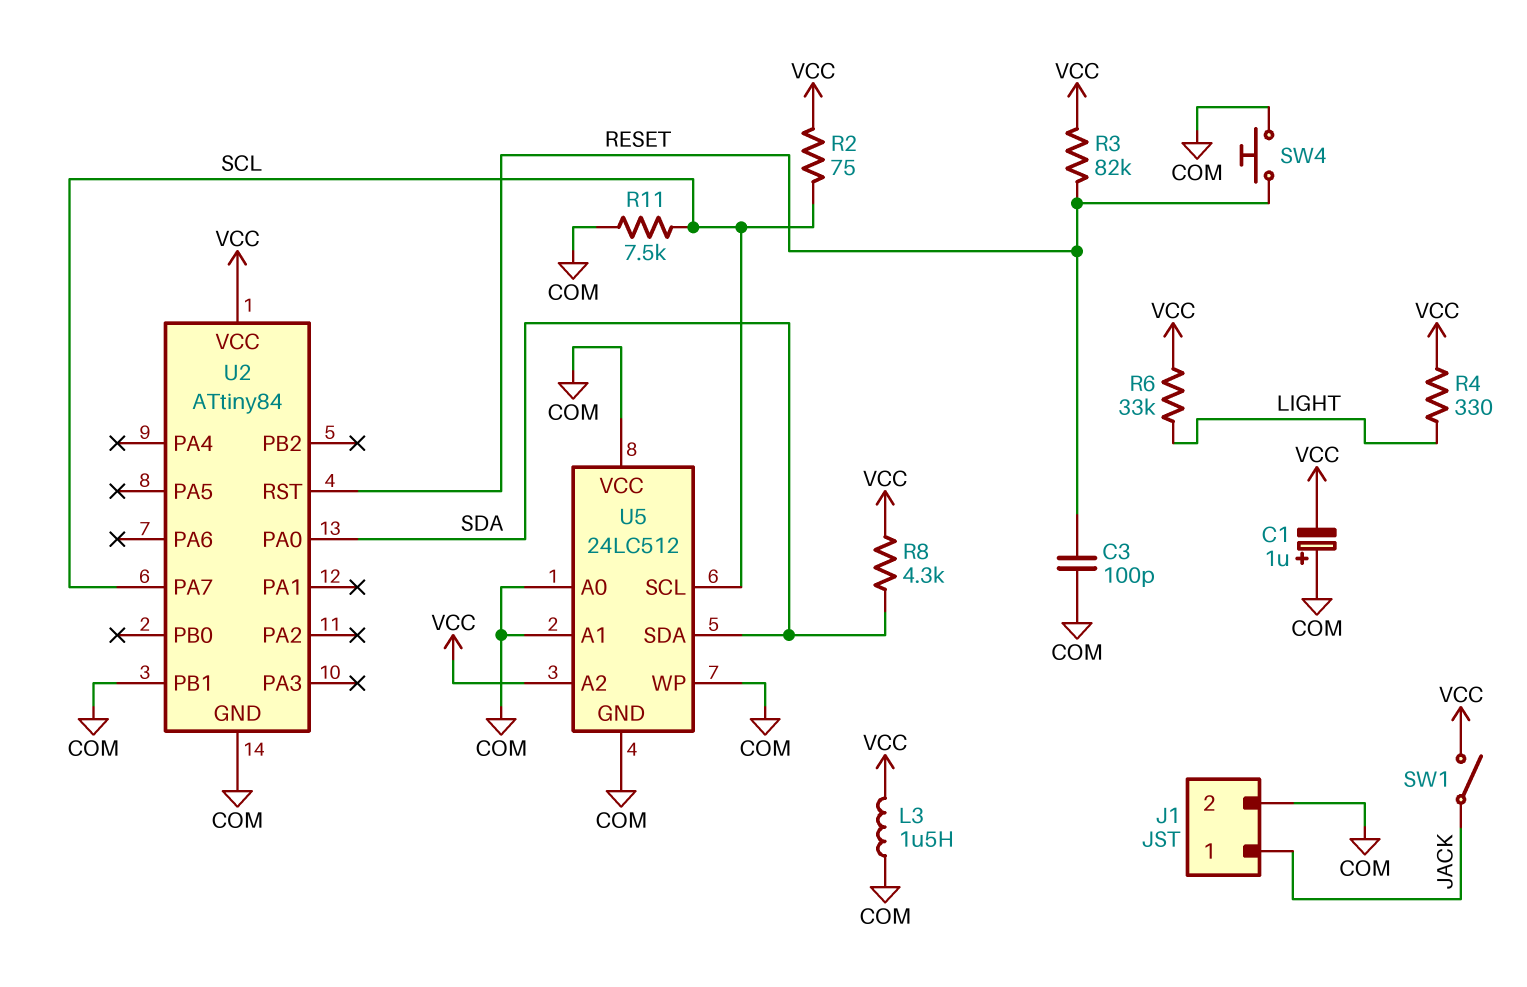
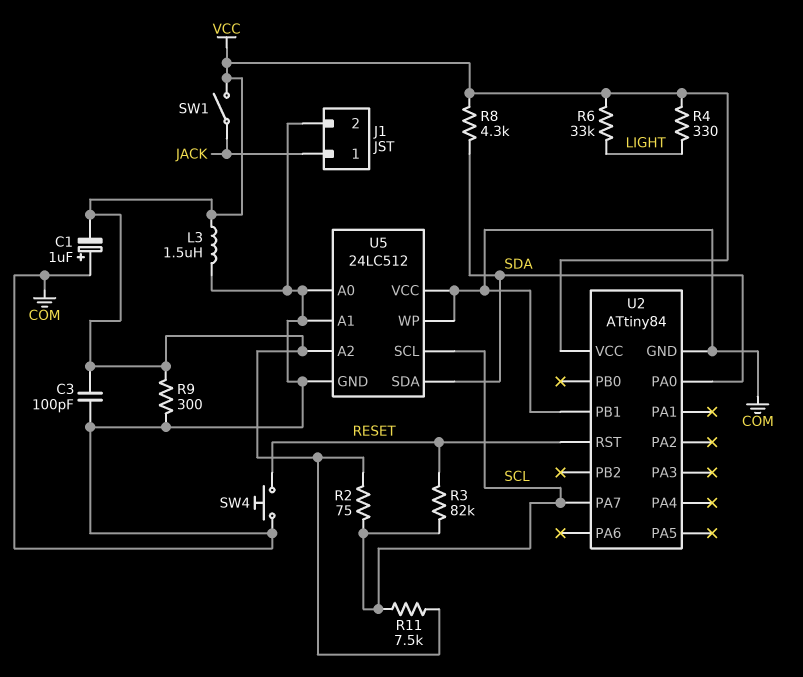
C3: 100pF (COM, RESET) -> 100pF (COM, VCC)
R3: 82k (RESET, VCC) -> 82k (RESET, SCL)
R9: none -> 300 (COM, VCC)
R11: 7.5k (COM, SCL) -> 7.5k (SCL, VCC)

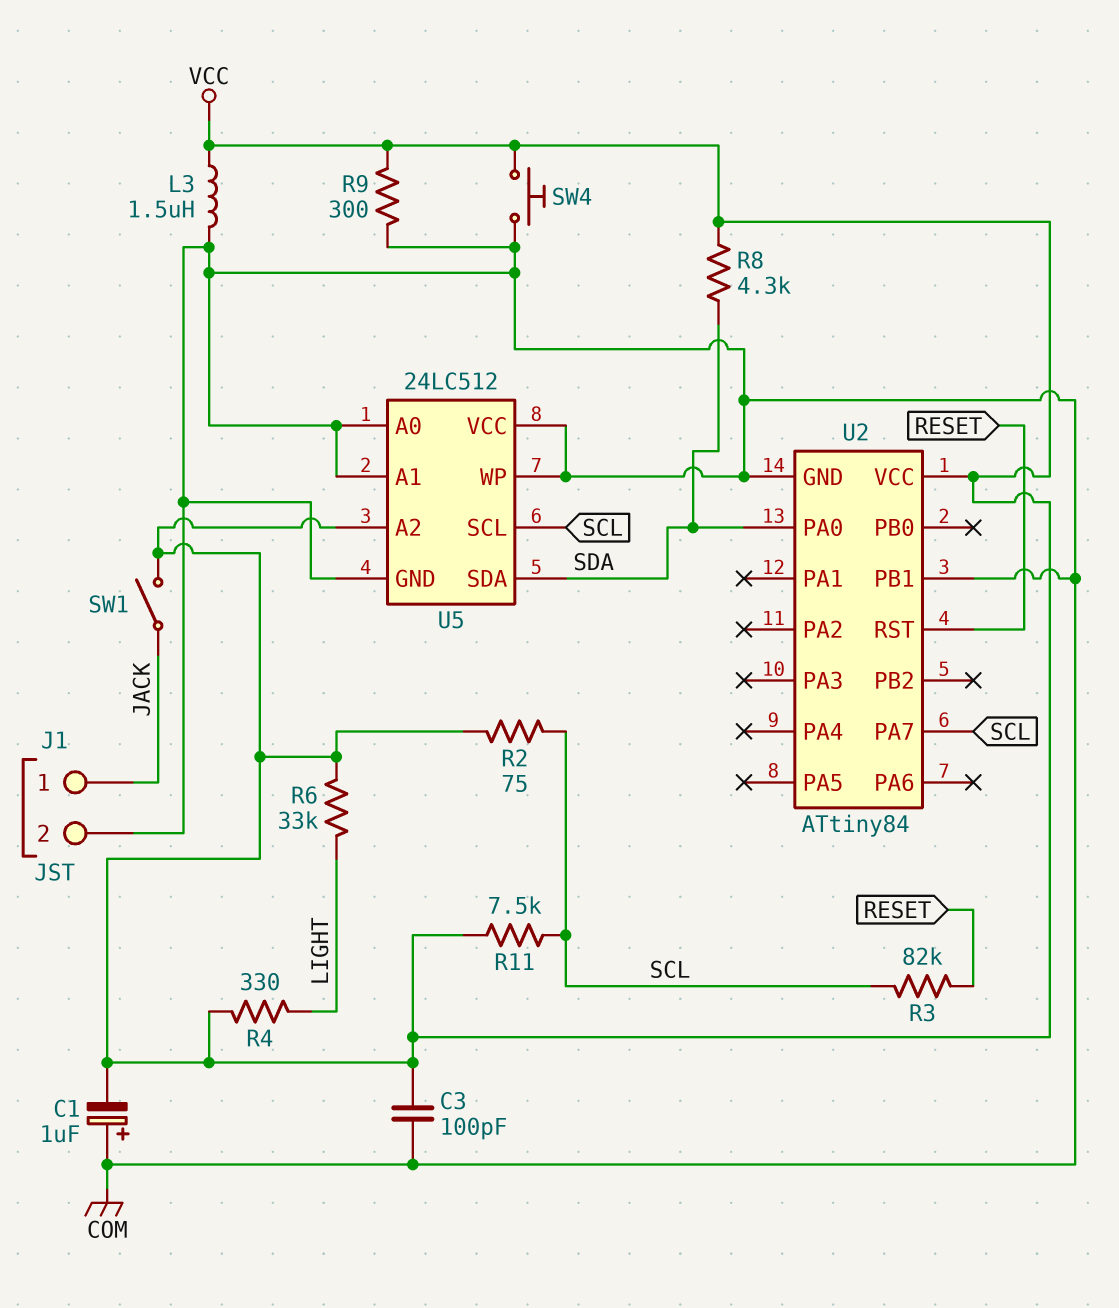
SW4: button (COM, RESET) -> button (COM, VCC)

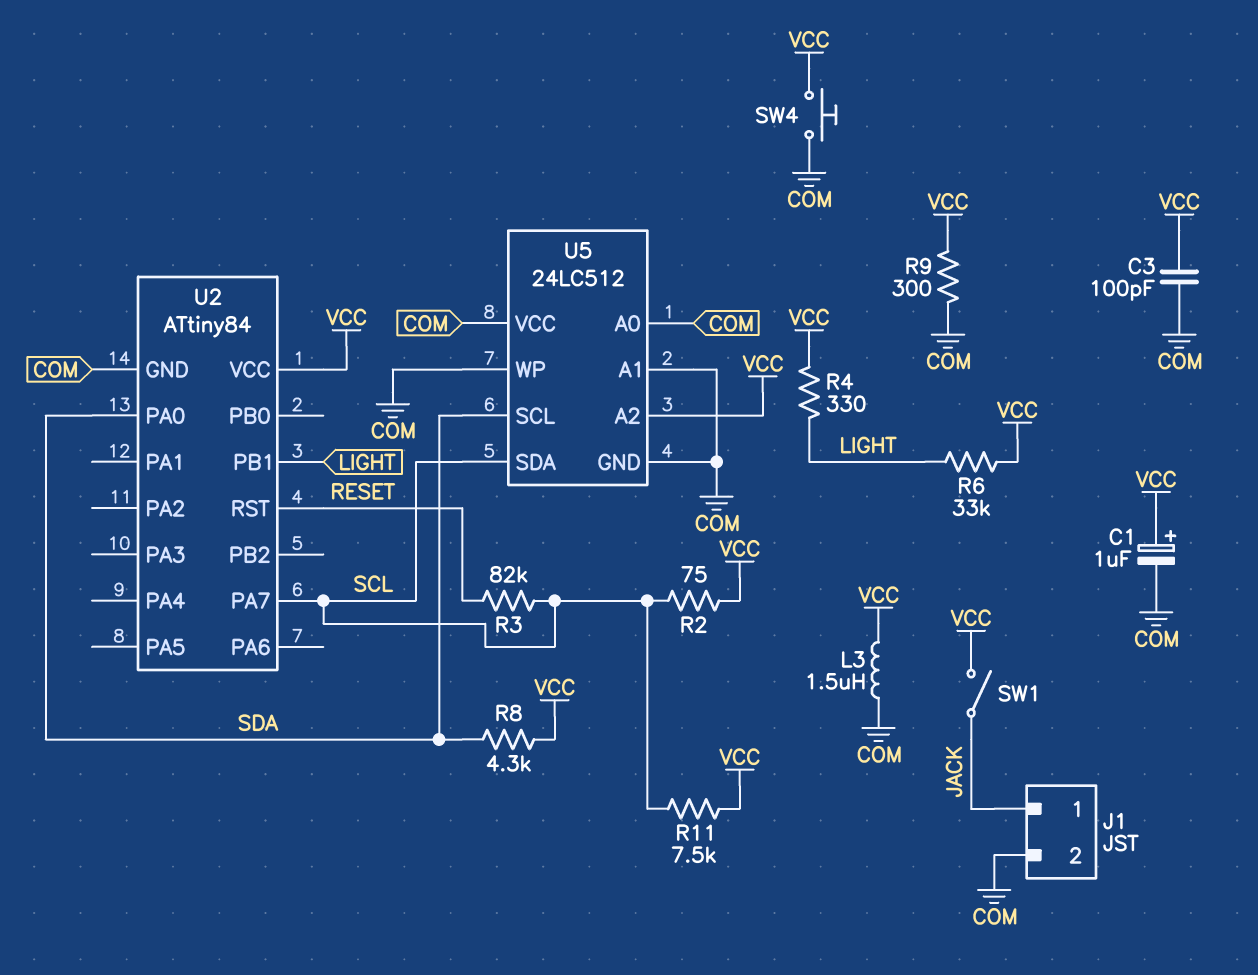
C1: 1uF (plus COM, minus VCC) -> 1uF (plus VCC, minus COM)
U2 pin PB1: COM -> LIGHT
U5 pin SCL: SCL -> SDA
U5 pin SDA: SDA -> SCL

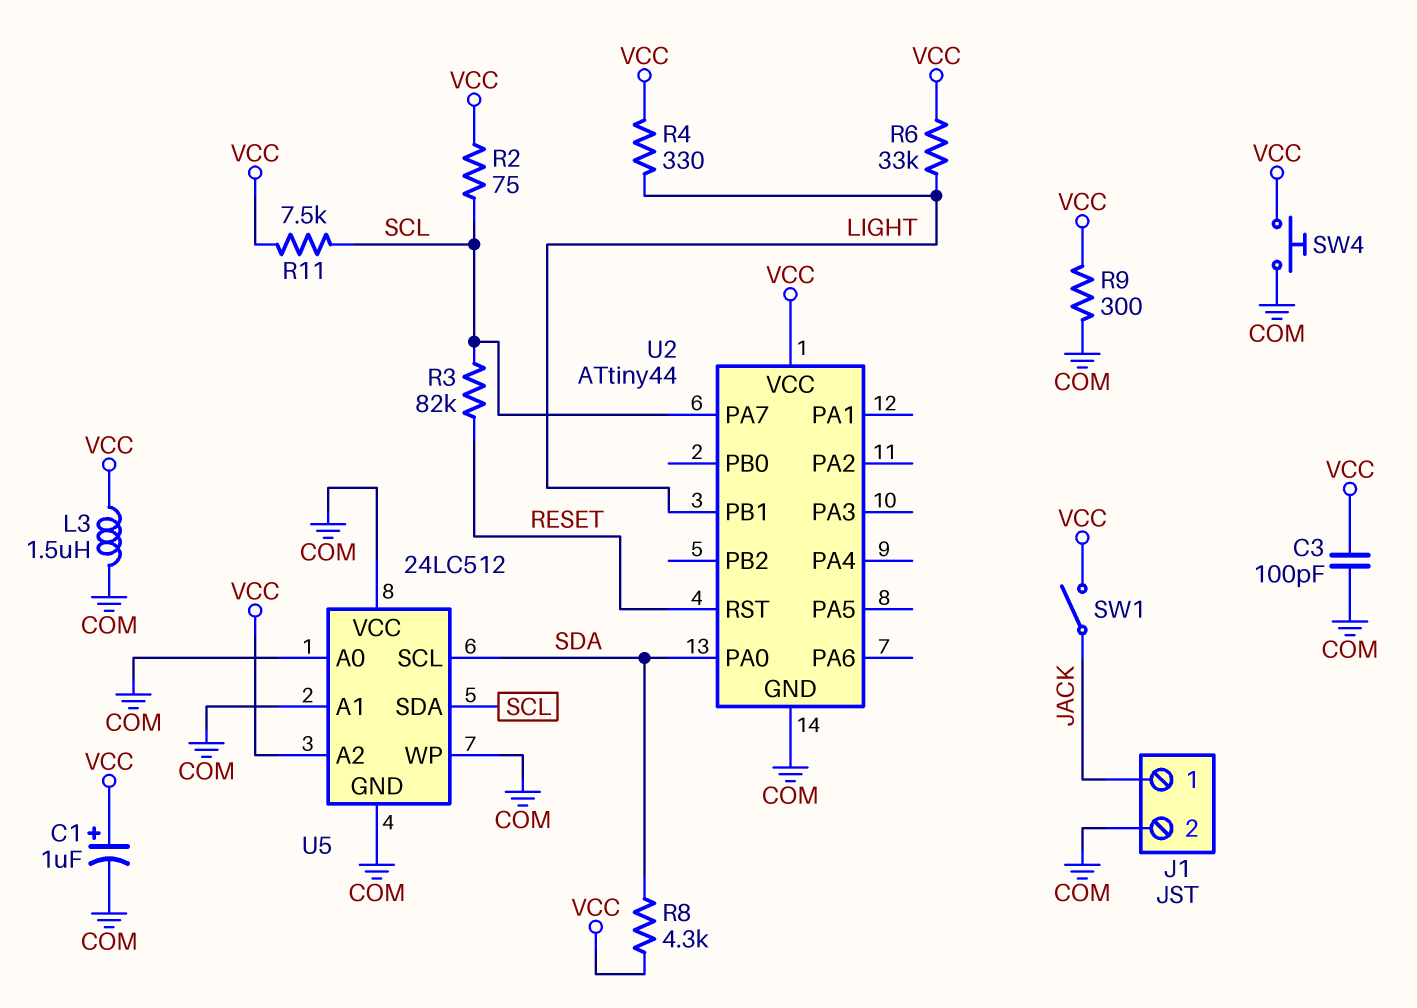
U2: ATtiny84 -> ATtiny44

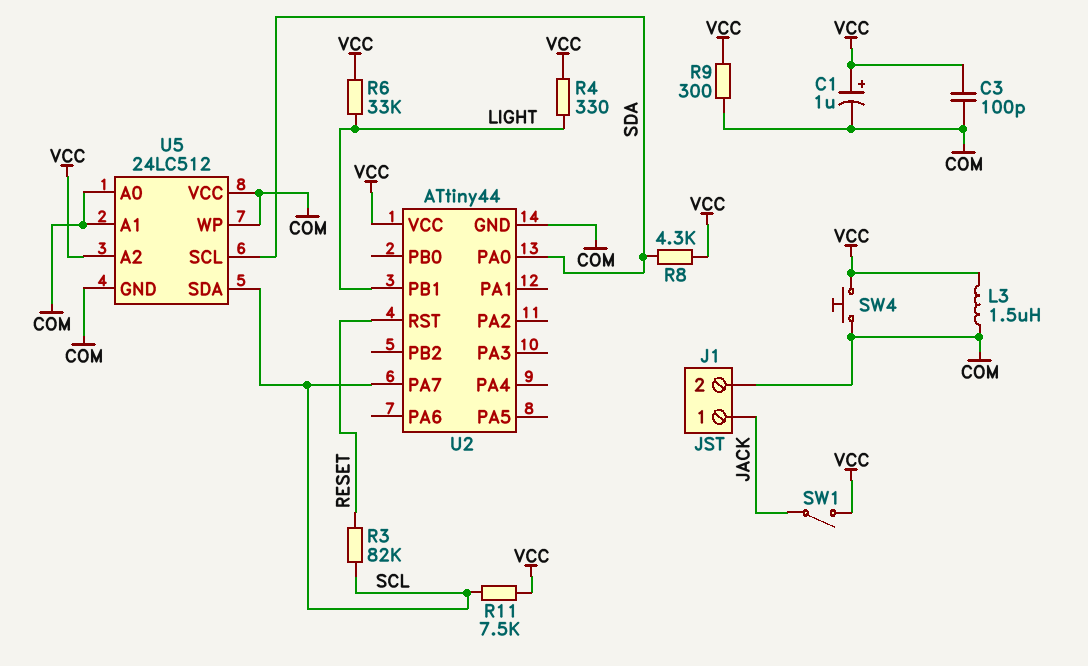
R2: 75 (SCL, VCC) -> none

